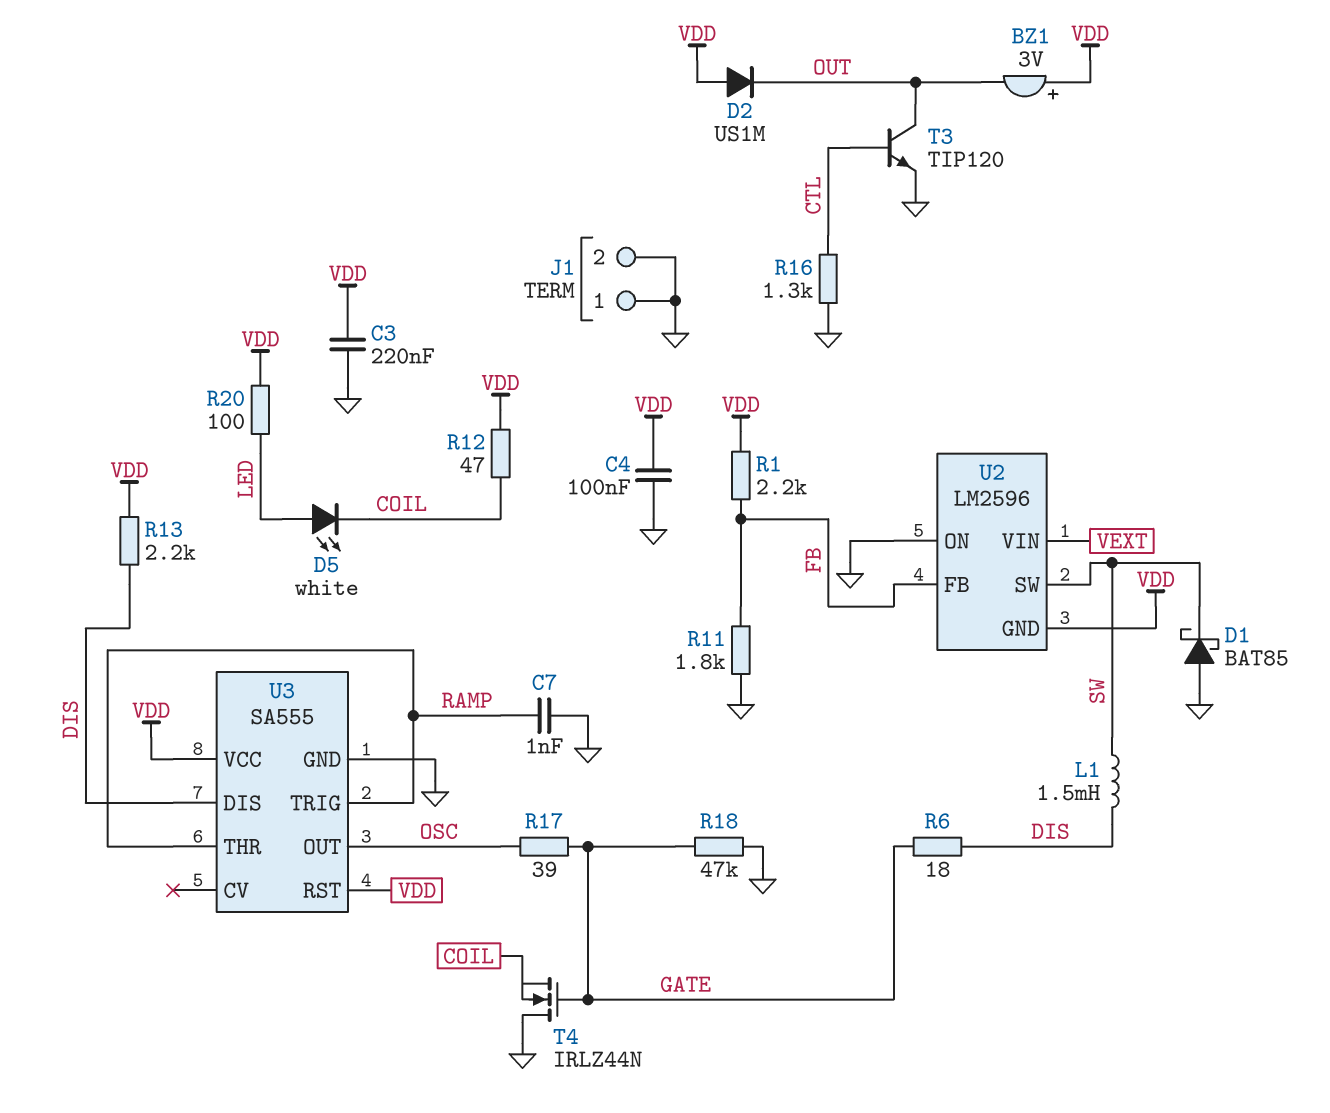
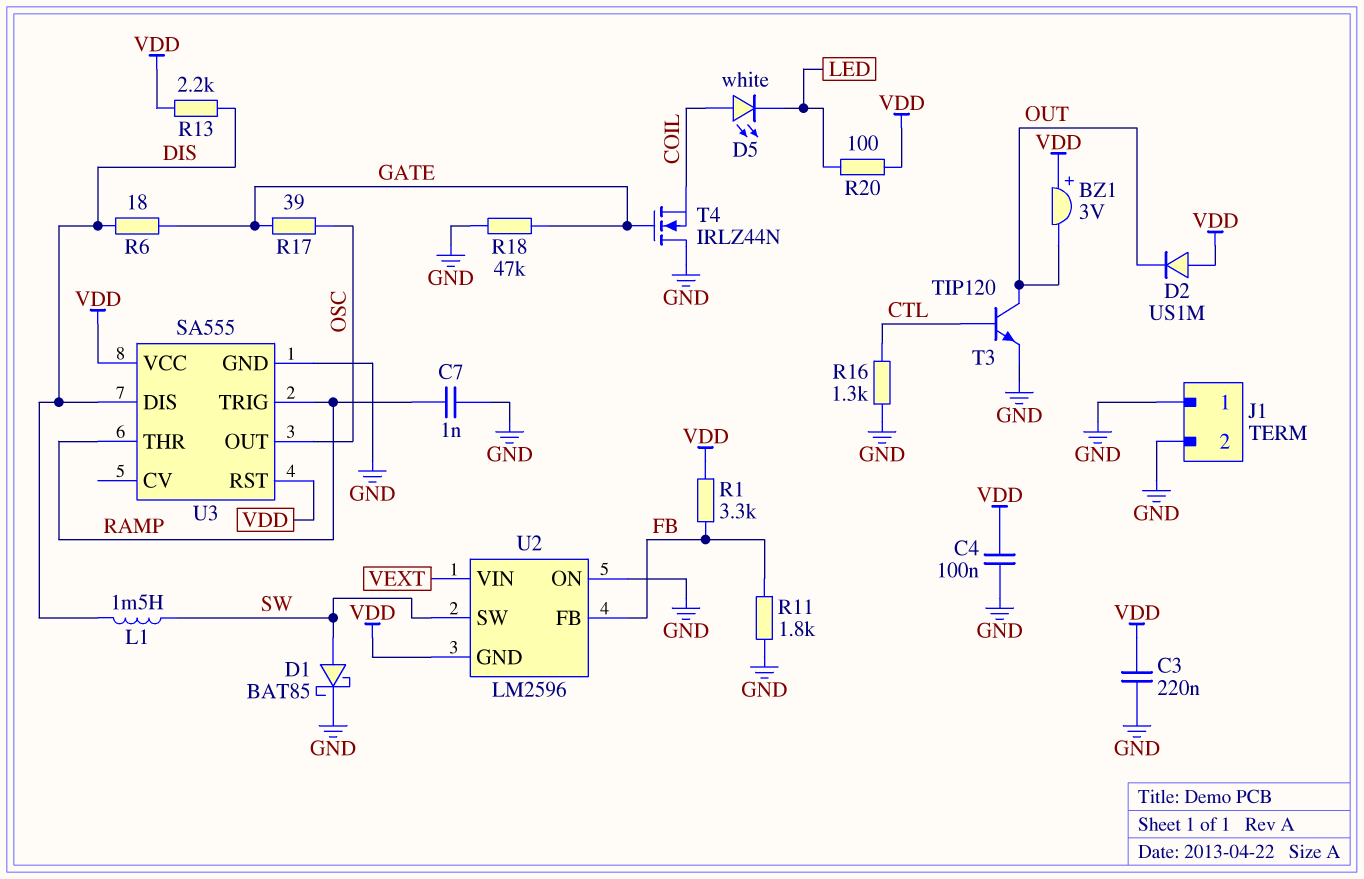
D1: schottky BAT85 (A GND, K SW) -> schottky BAT85 (A SW, K GND)
D5: LED white (A LED, K COIL) -> LED white (A COIL, K LED)
R1: 2.2k (FB, VDD) -> 3.3k (FB, VDD)
R12: 47 (COIL, VDD) -> none

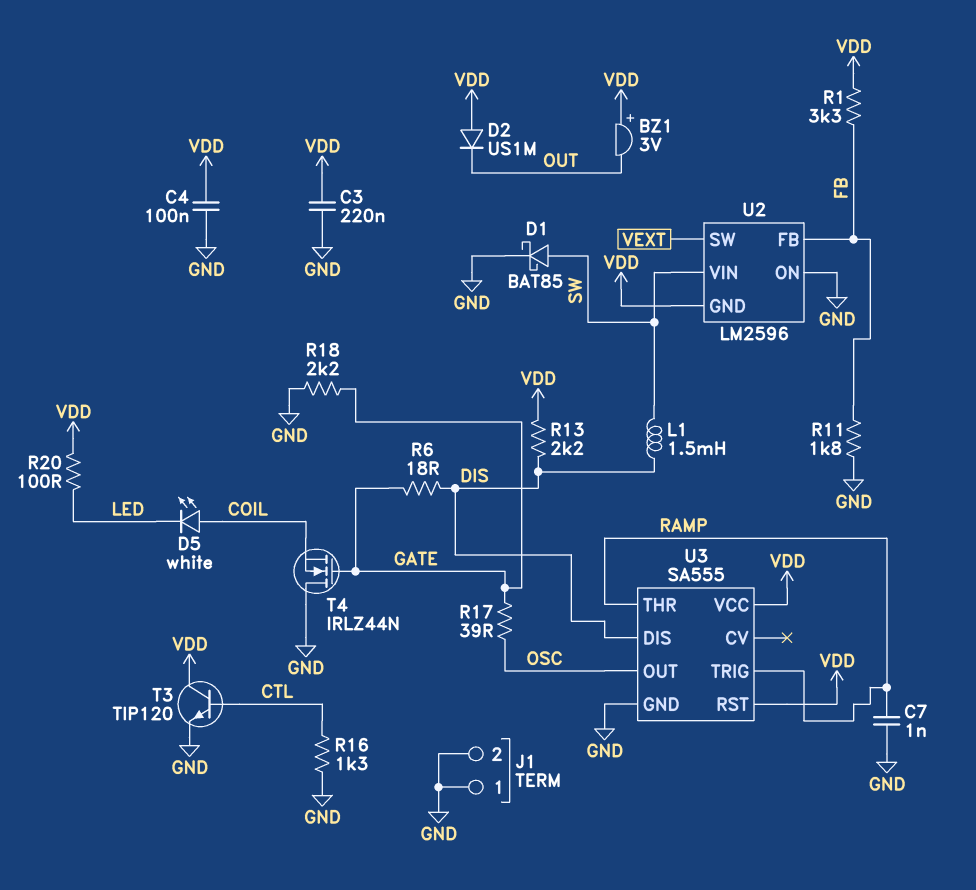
R18: 47k (GATE, GND) -> 2.2k (GATE, GND)
T3: NPN TIP120 (B CTL, C OUT, E GND) -> NPN TIP120 (B CTL, C VDD, E GND)
U2 pin SW: SW -> VEXT
U2 pin VIN: VEXT -> SW

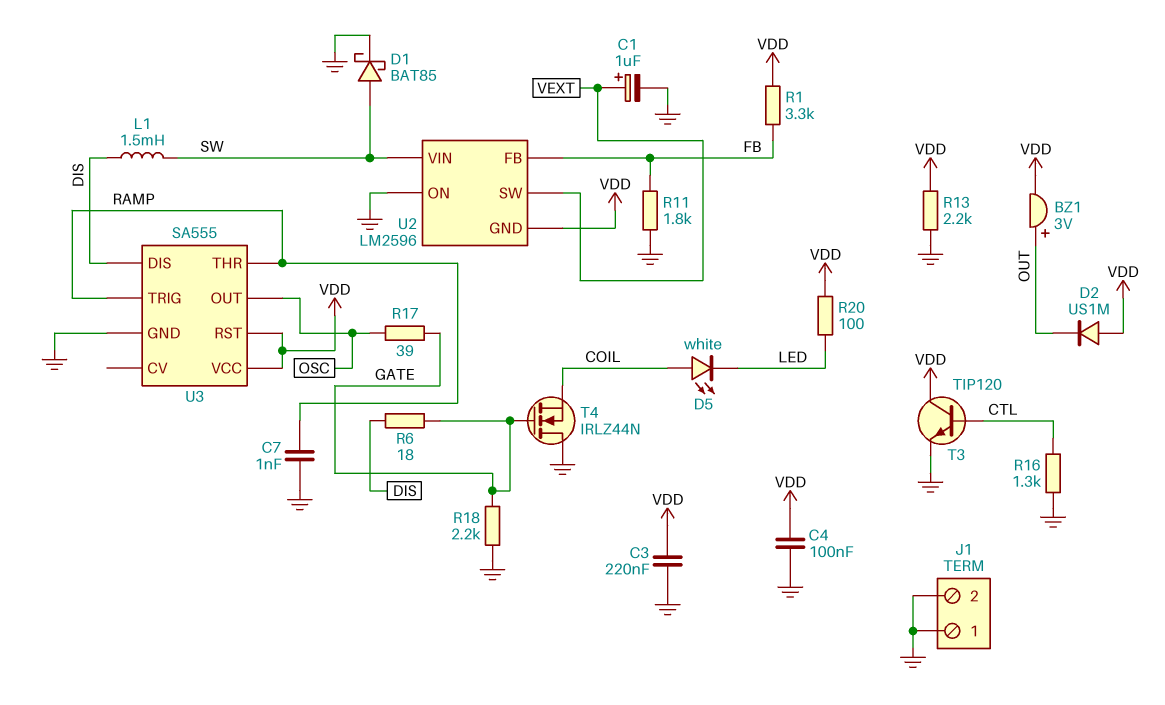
BZ1: buzzer 3V (plus VDD, minus OUT) -> buzzer 3V (plus OUT, minus VDD)
C1: none -> 1uF (plus VEXT, minus GND)
R13: 2.2k (DIS, VDD) -> 2.2k (GND, VDD)

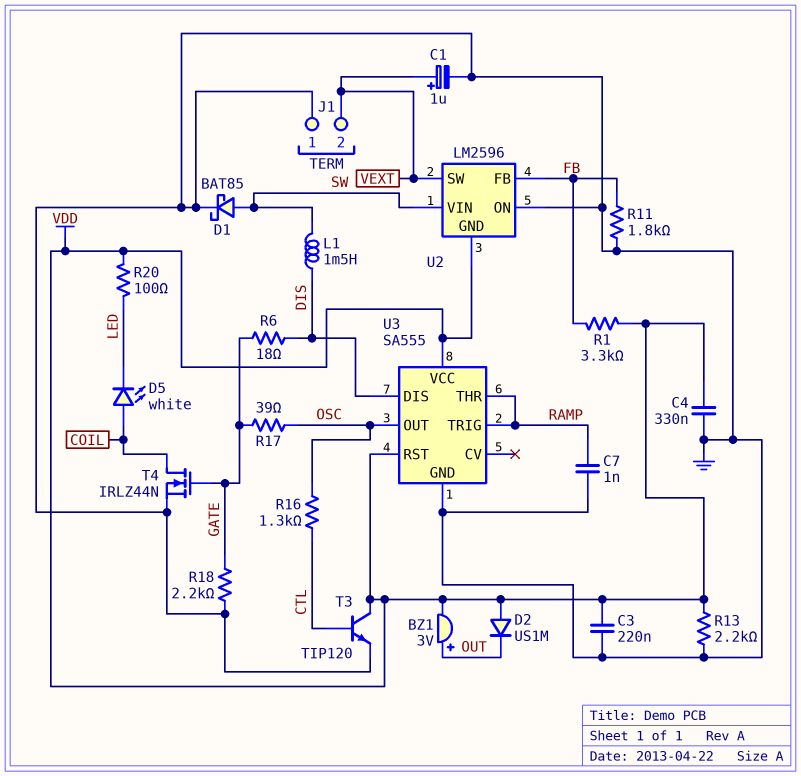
C4: 100nF (GND, VDD) -> 330nF (GND, VDD)
J1 pin 2: GND -> VEXT
R16: 1.3k (CTL, GND) -> 1.3k (CTL, OSC)
T4: NMOS IRLZ44N (G GATE, D GND, S COIL) -> NMOS IRLZ44N (G GATE, D COIL, S GND)

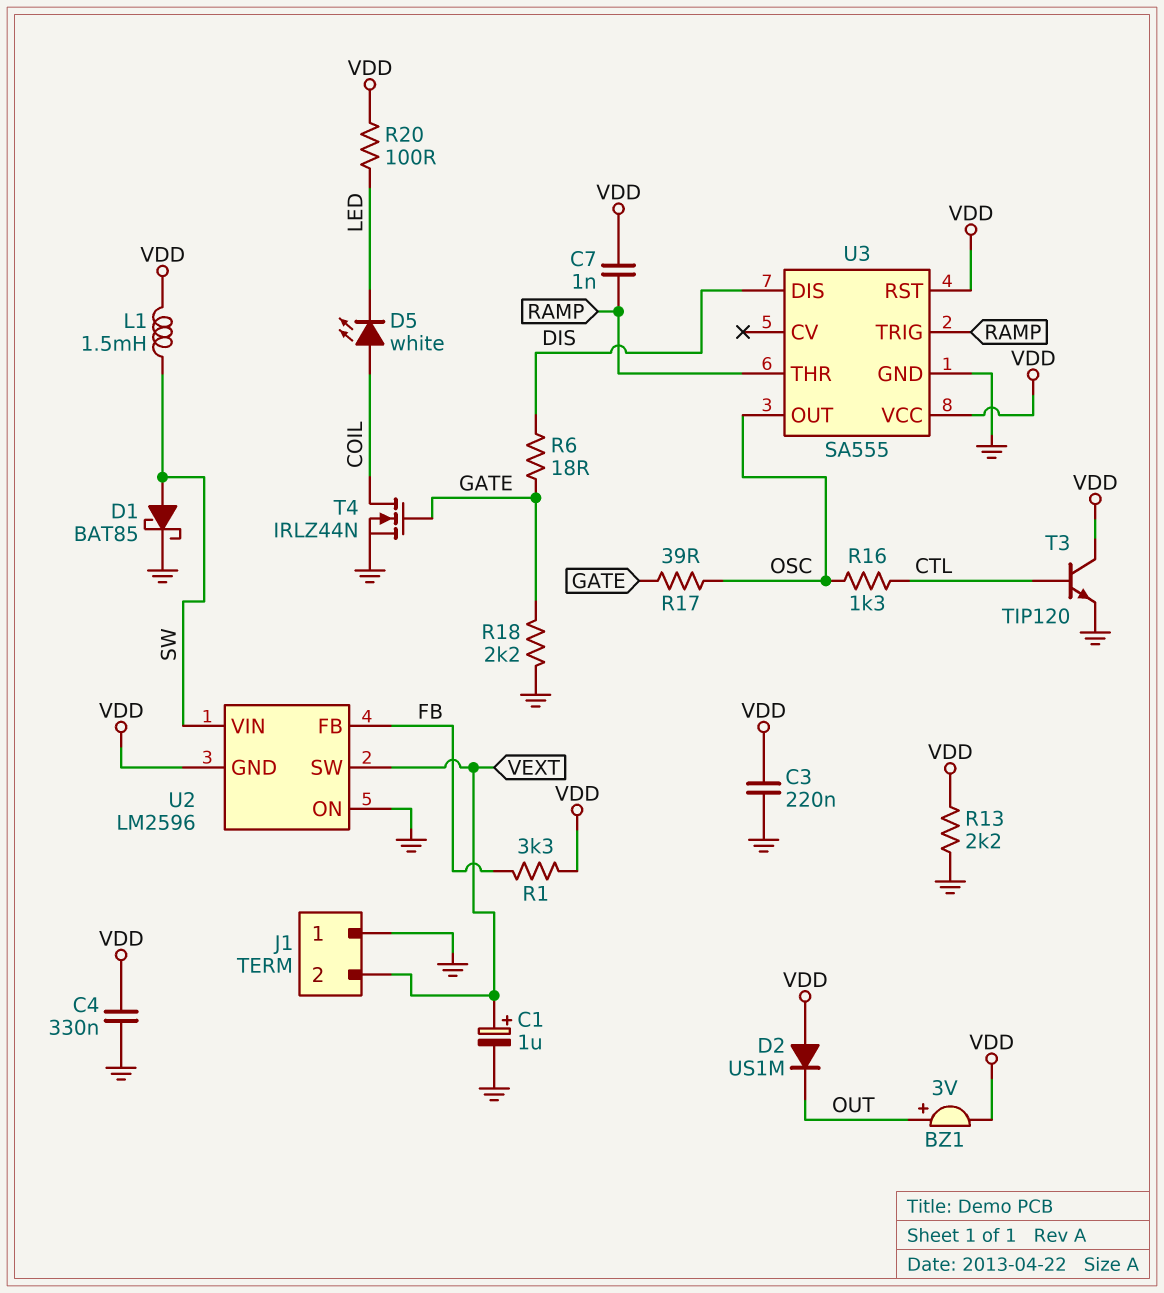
C7: 1nF (GND, RAMP) -> 1nF (RAMP, VDD)
L1: 1.5mH (DIS, SW) -> 1.5mH (SW, VDD)
R11: 1.8k (FB, GND) -> none

